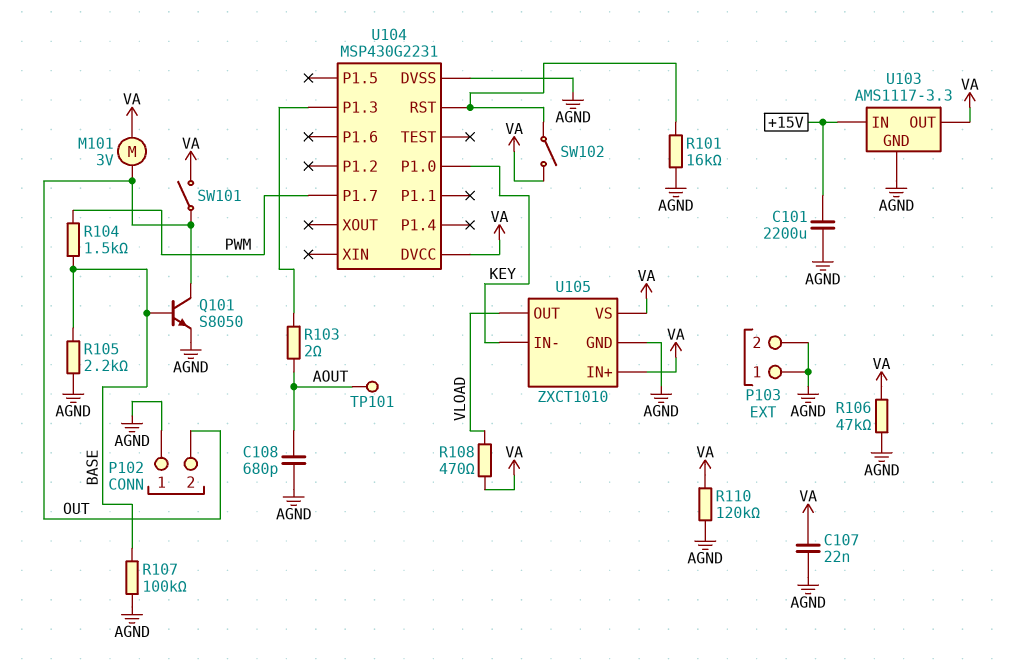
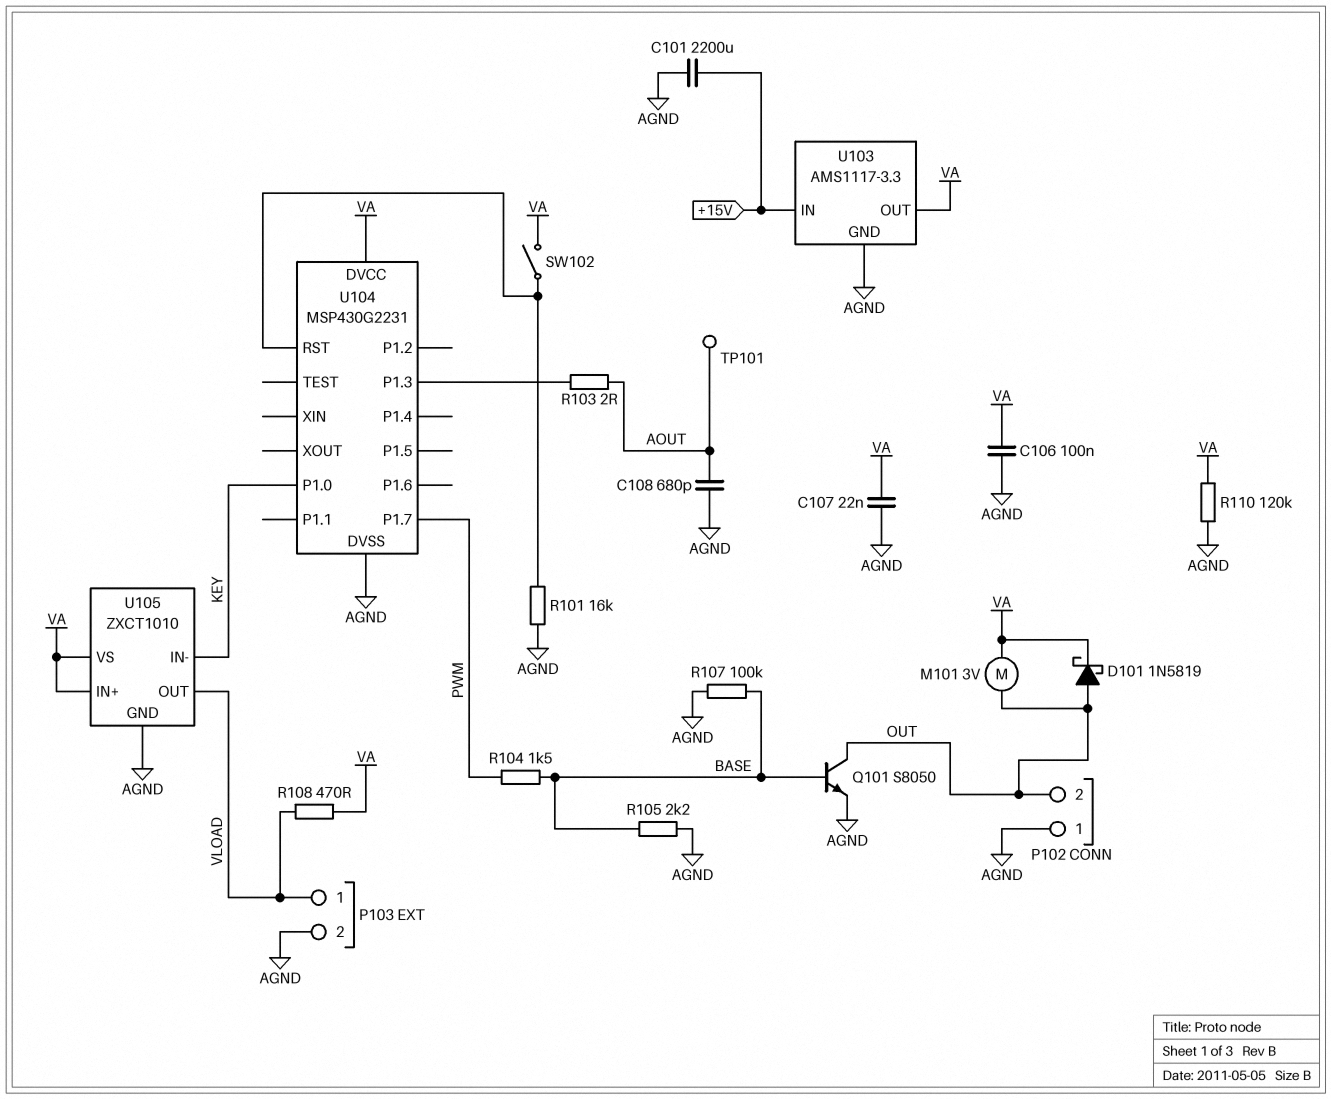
C106: none -> 100nF (AGND, VA)
D101: none -> schottky 1N5819 (A OUT, K VA)
P103 pin 1: AGND -> VLOAD
R106: 47k (AGND, VA) -> none
SW101: switch (OUT, VA) -> none

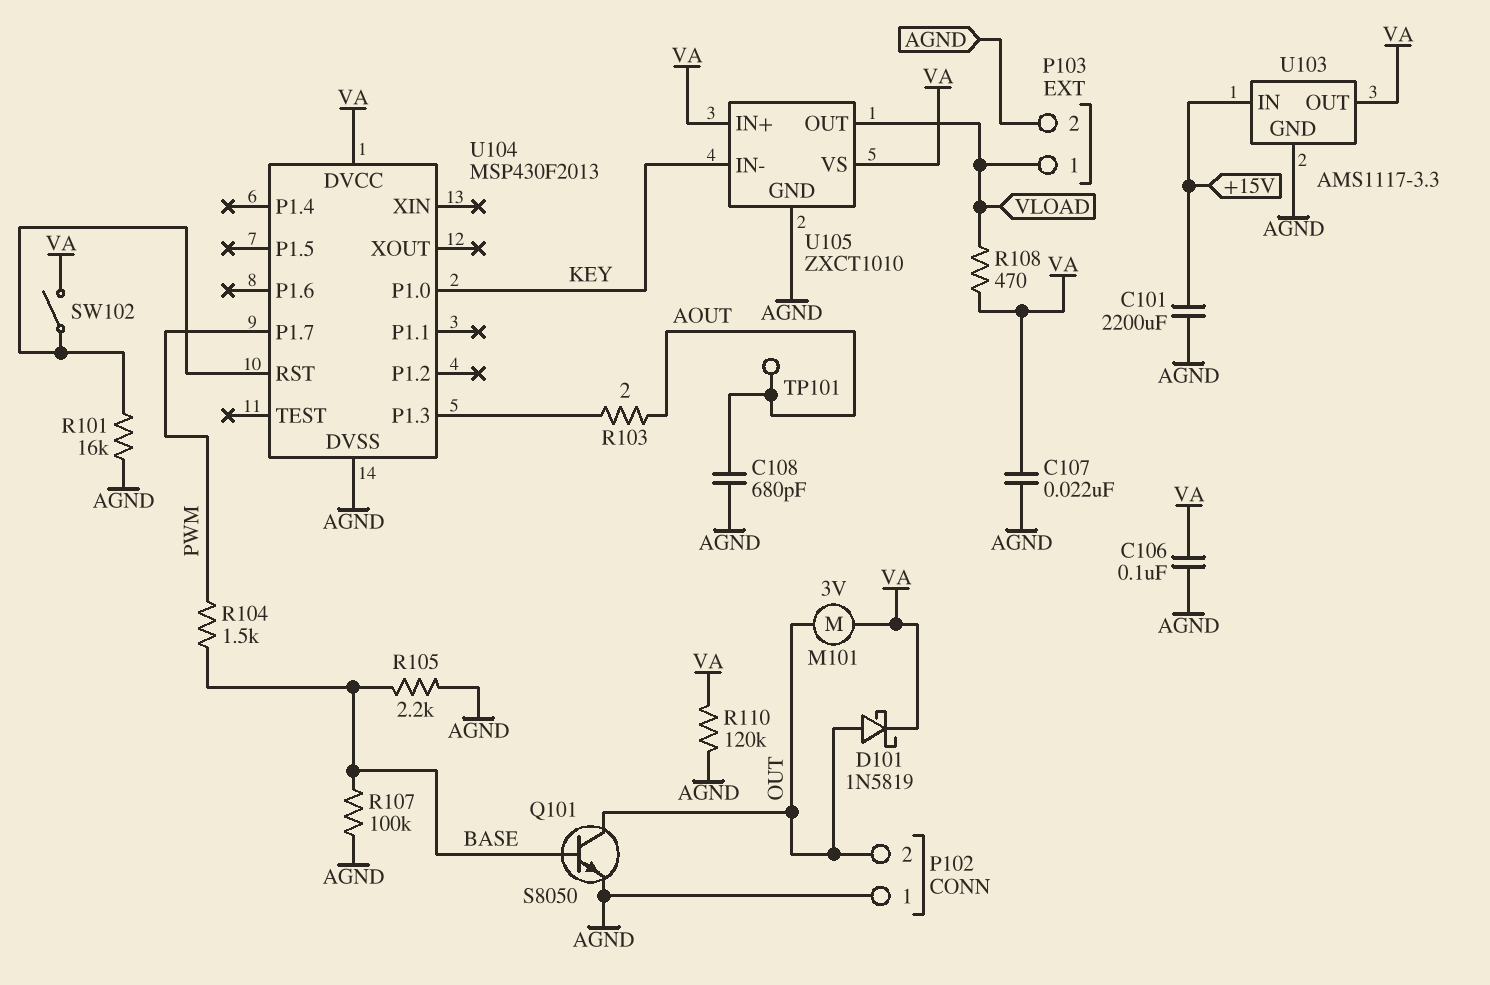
U104: MSP430G2231 -> MSP430F2013

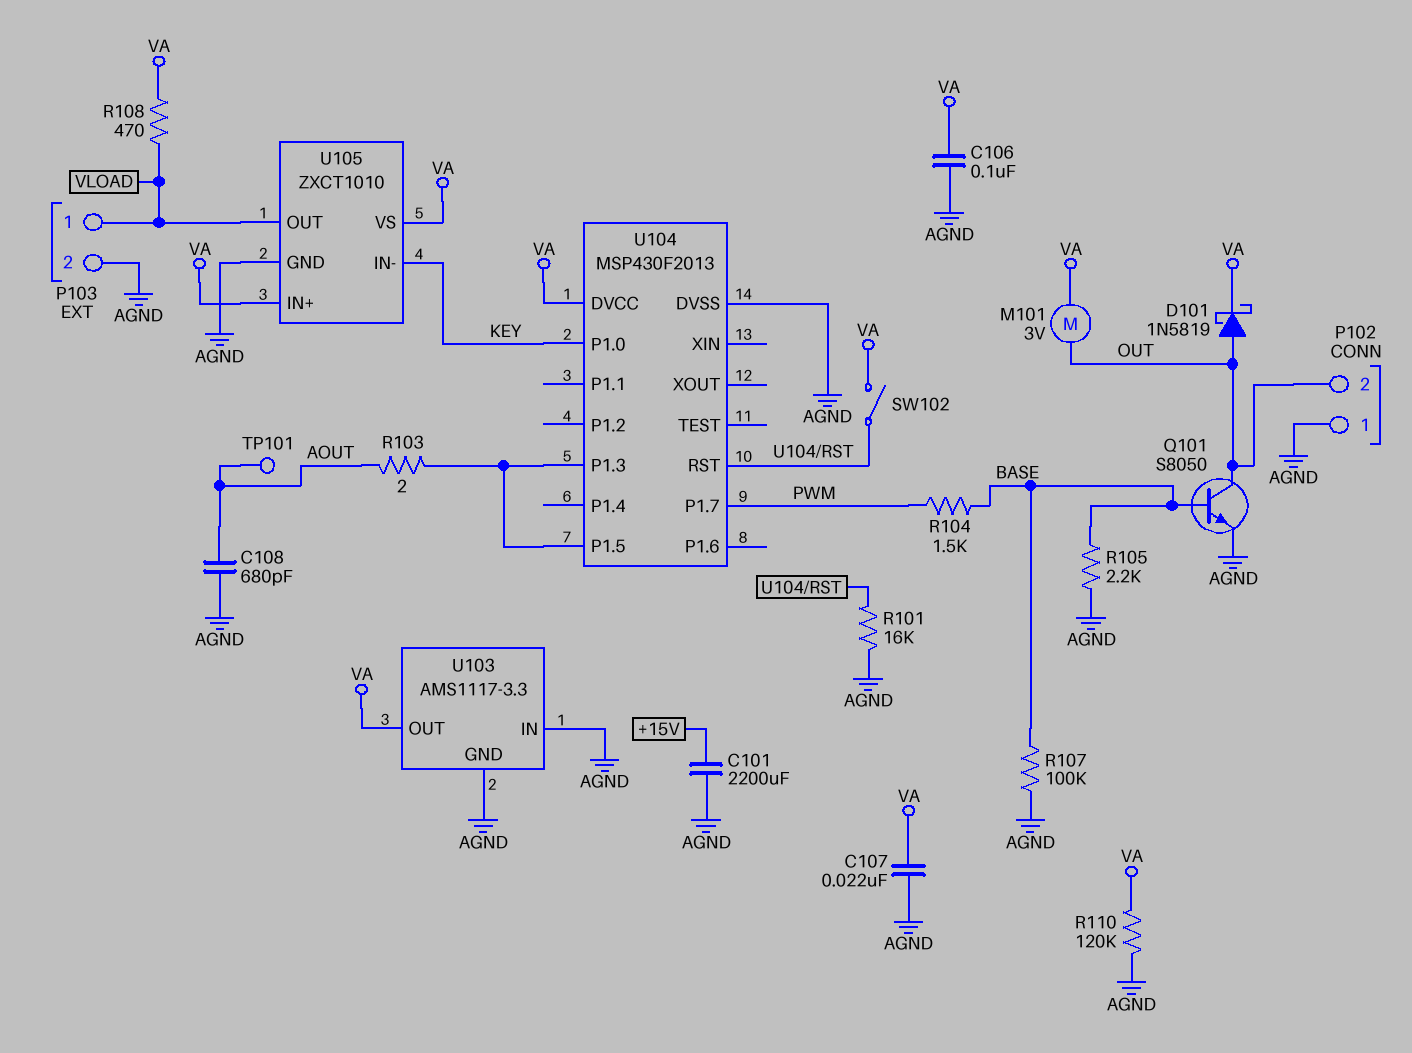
U103 pin IN: +15V -> AGND
U104 pin P1.5: none -> U104/P1.3

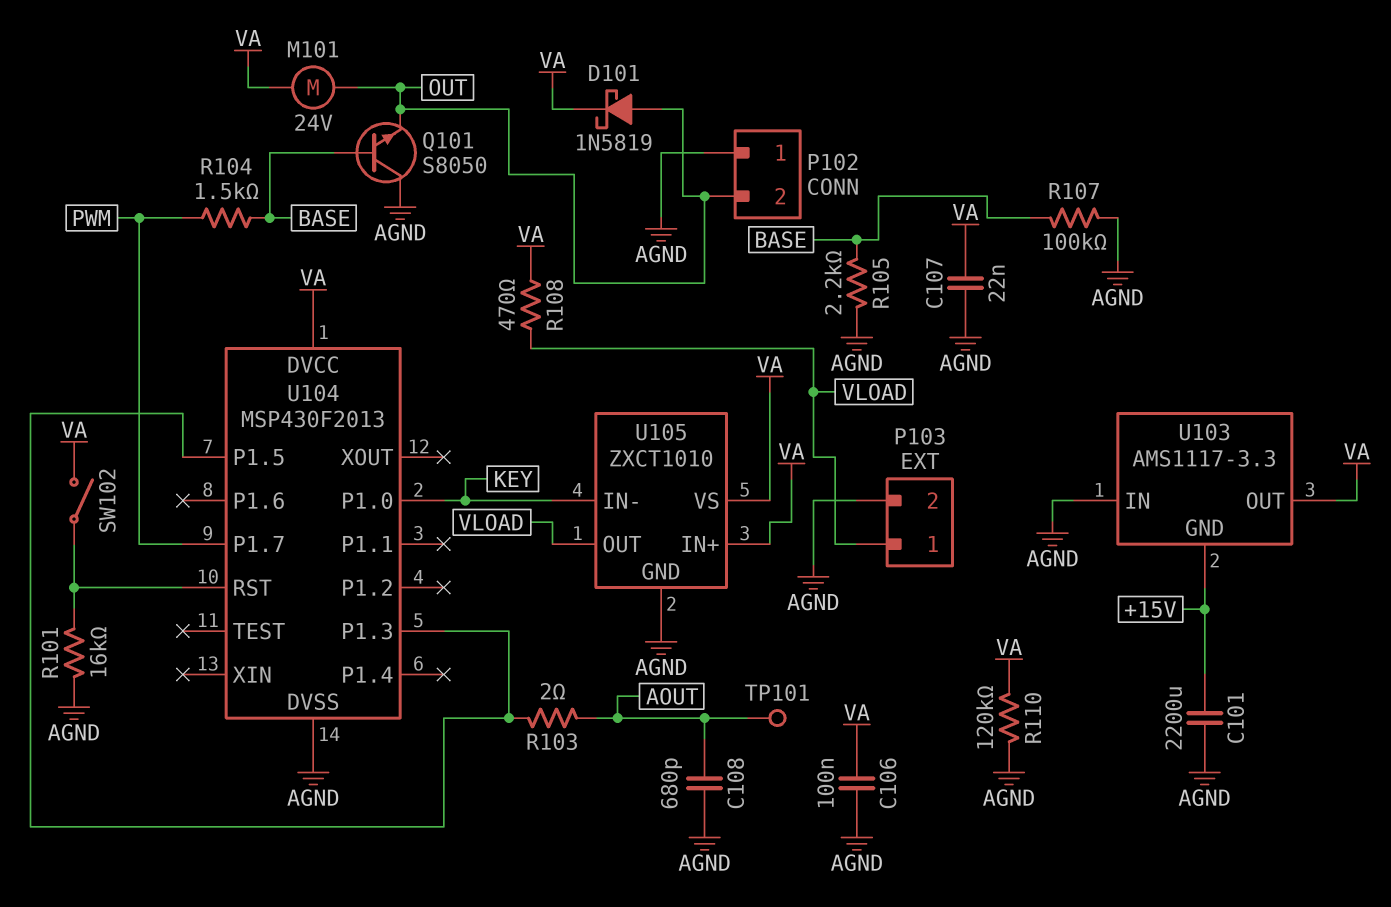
M101: motor 3V (OUT, VA) -> motor 24V (OUT, VA)
Q101: NPN S8050 (B BASE, C OUT, E AGND) -> NPN S8050 (B BASE, C AGND, E OUT)
U103 pin GND: AGND -> +15V

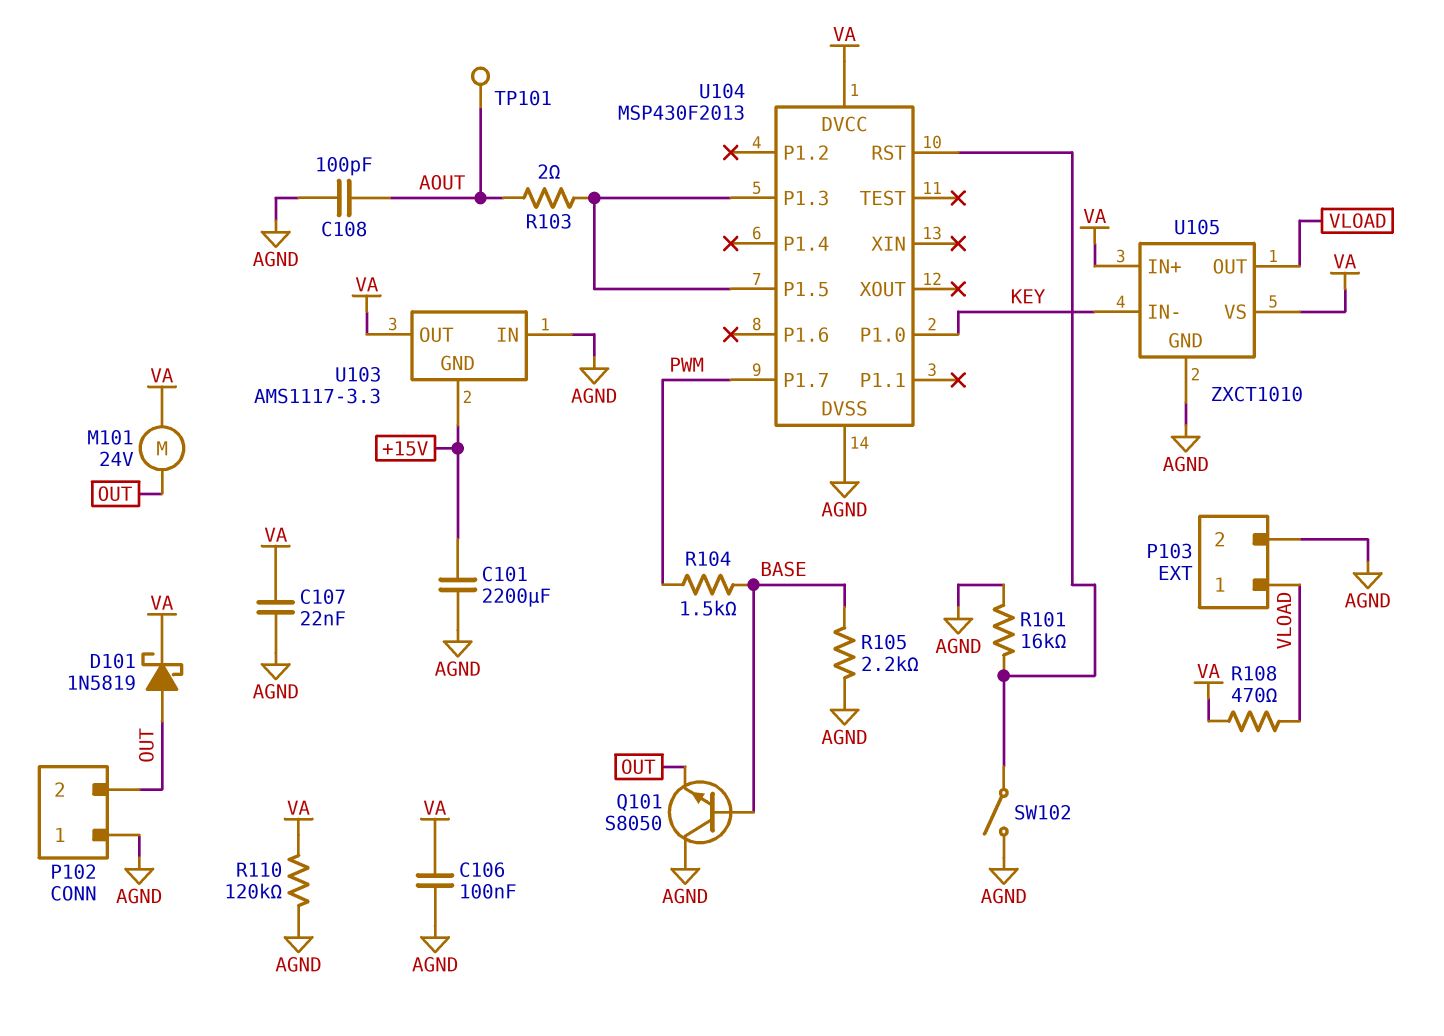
C108: 680pF (AGND, AOUT) -> 100pF (AGND, AOUT)
R107: 100k (AGND, BASE) -> none
SW102: switch (U104/RST, VA) -> switch (AGND, U104/RST)

